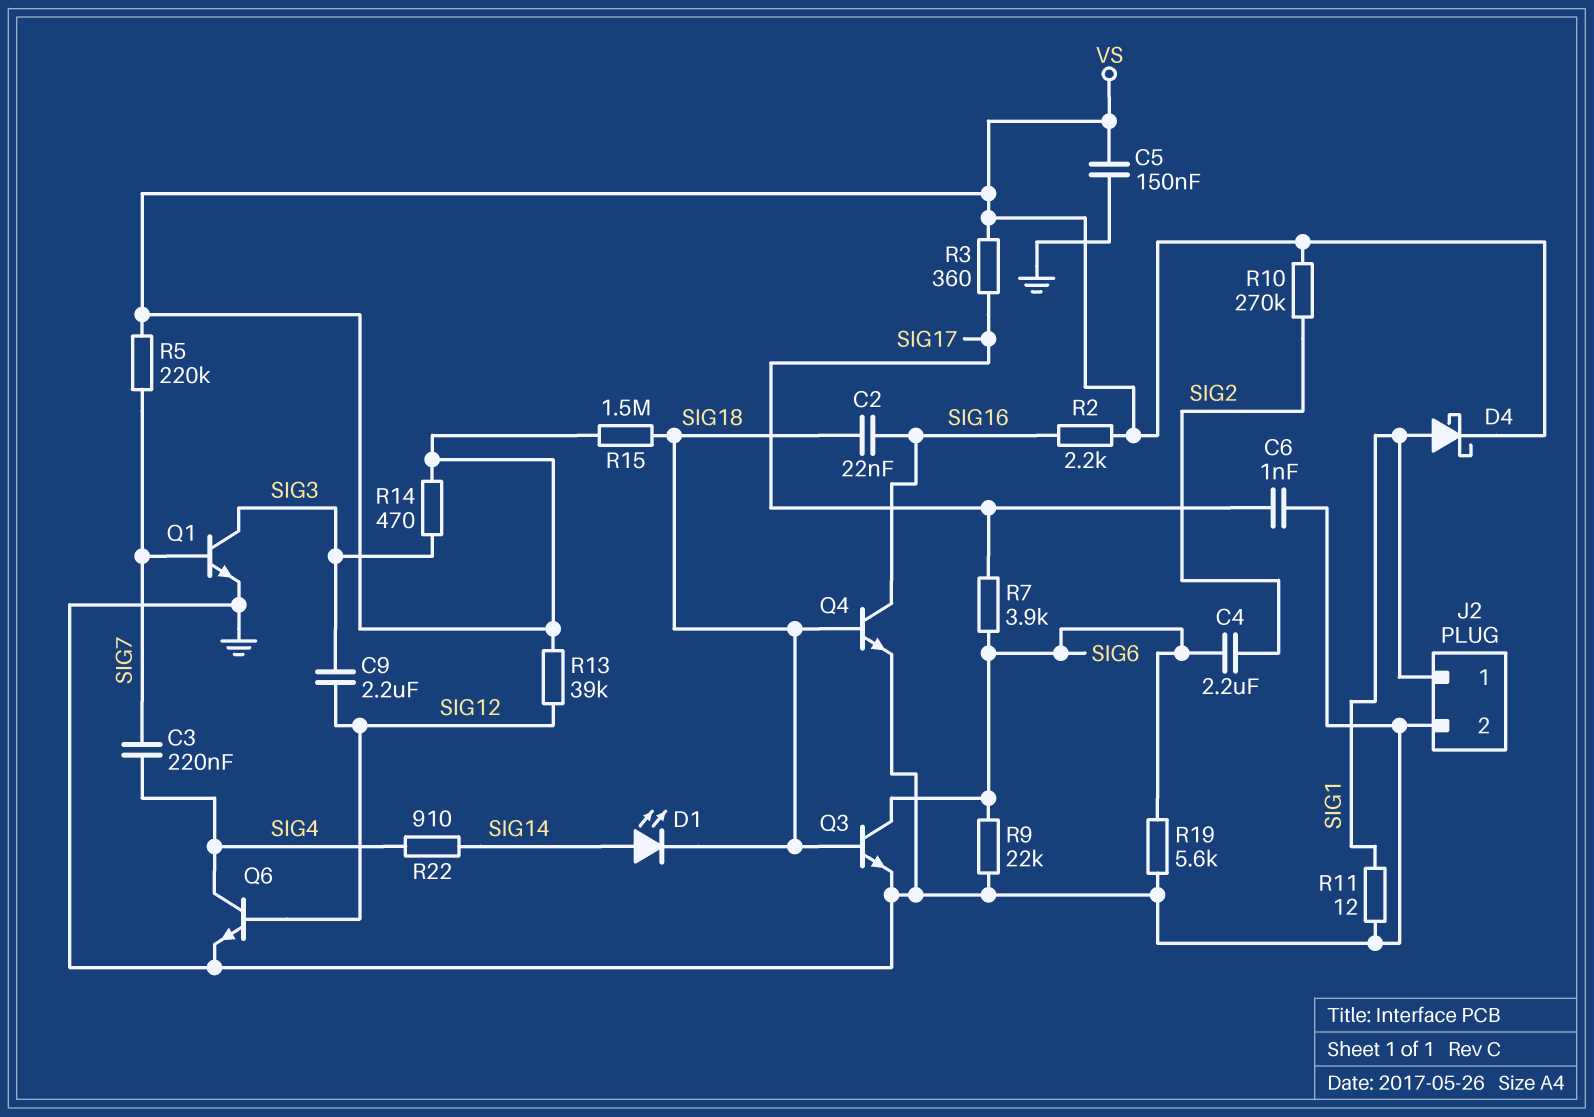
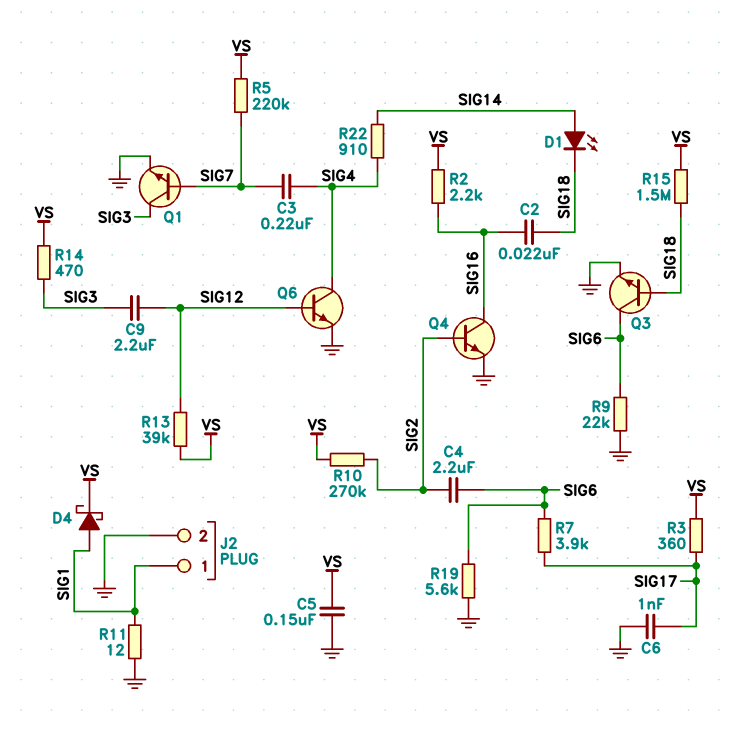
Q4: NPN (B SIG18, C SIG16, E GND) -> NPN (B SIG2, C SIG16, E GND)

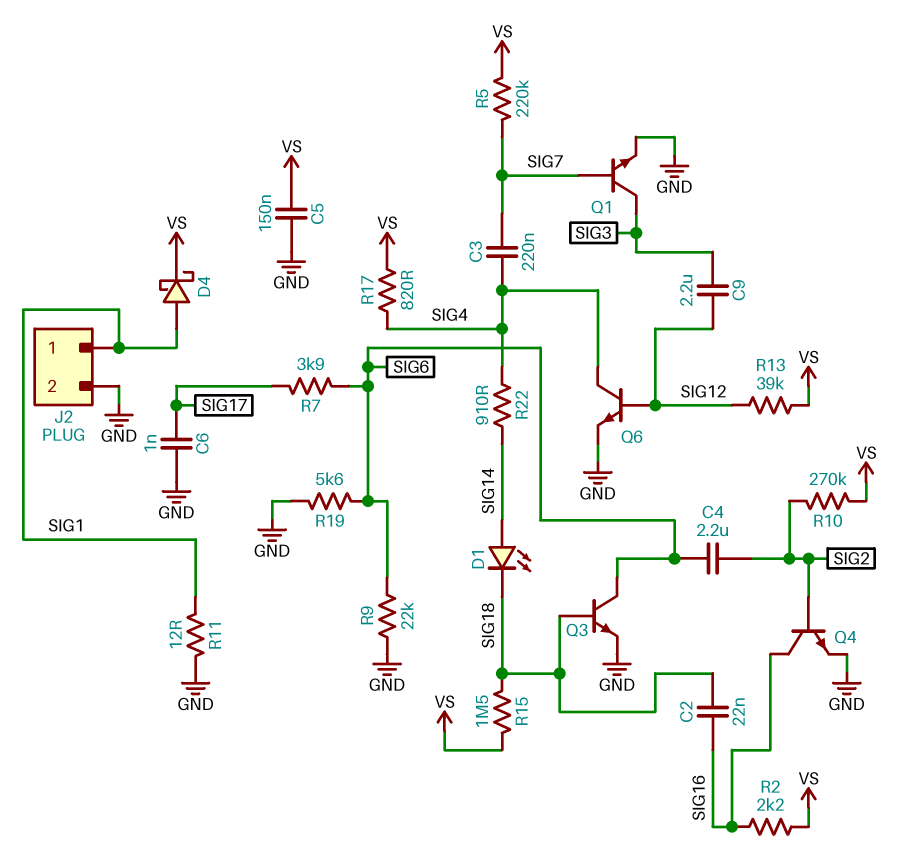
R3: 360 (SIG17, VS) -> none
R14: 470 (SIG3, VS) -> none
R17: none -> 820 (SIG4, VS)

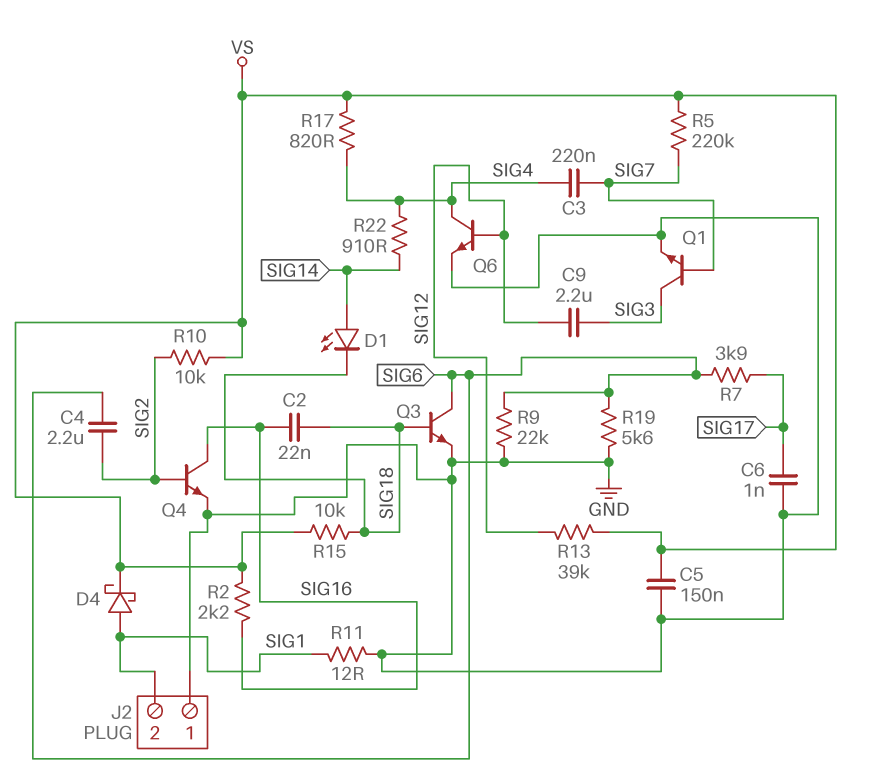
J2 pin 1: SIG1 -> GND
J2 pin 2: GND -> SIG1
R10: 270k (SIG2, VS) -> 10k (SIG2, VS)
R15: 1.5M (SIG18, VS) -> 10k (SIG18, VS)

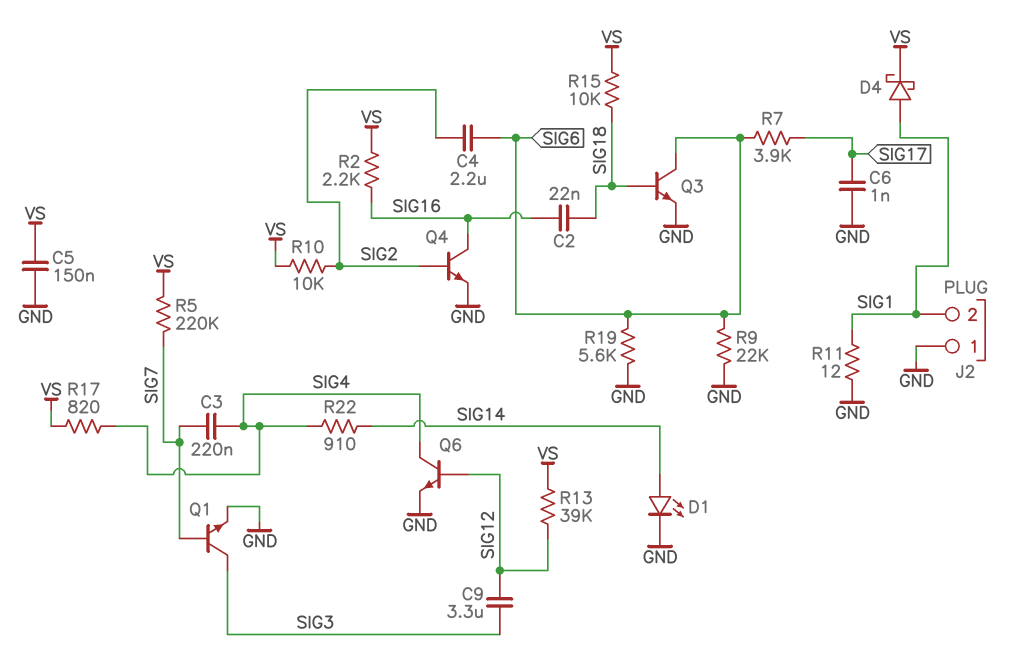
C9: 2.2uF (SIG3, SIG12) -> 3.3uF (SIG3, SIG12)
D1: LED (A SIG14, K SIG18) -> LED (A SIG14, K GND)

